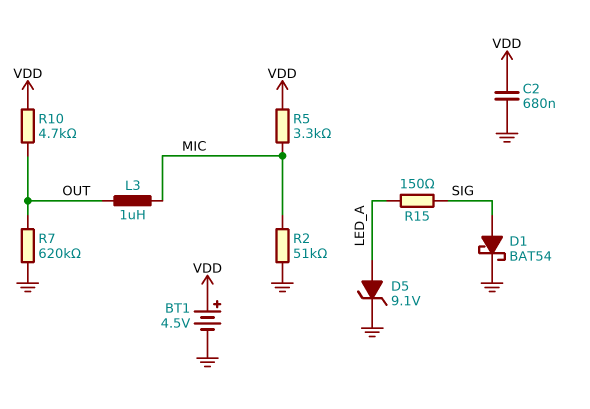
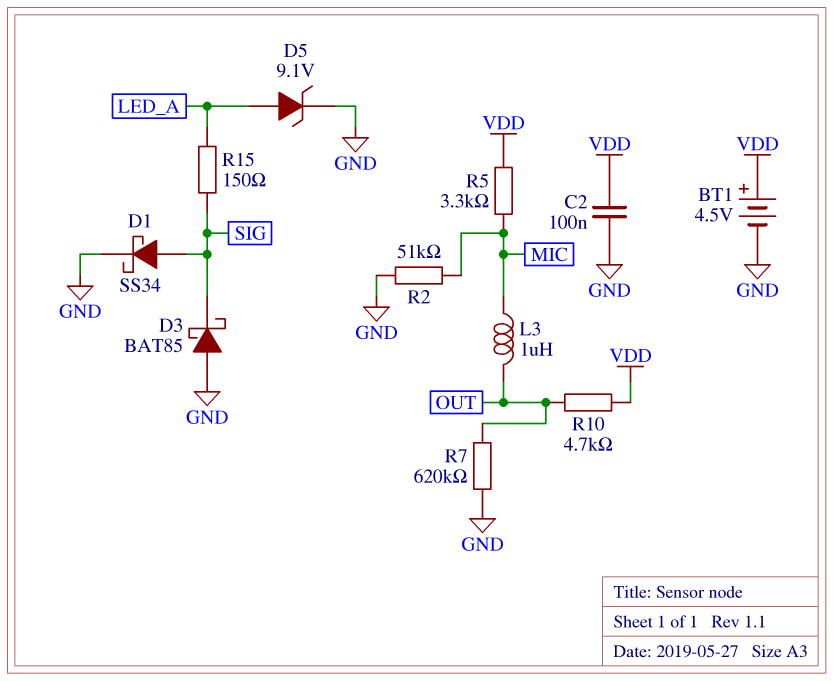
C2: 680nF (GND, VDD) -> 100nF (GND, VDD)
D1: schottky BAT54 (A SIG, K GND) -> schottky SS34 (A SIG, K GND)
D3: none -> schottky BAT85 (A GND, K SIG)

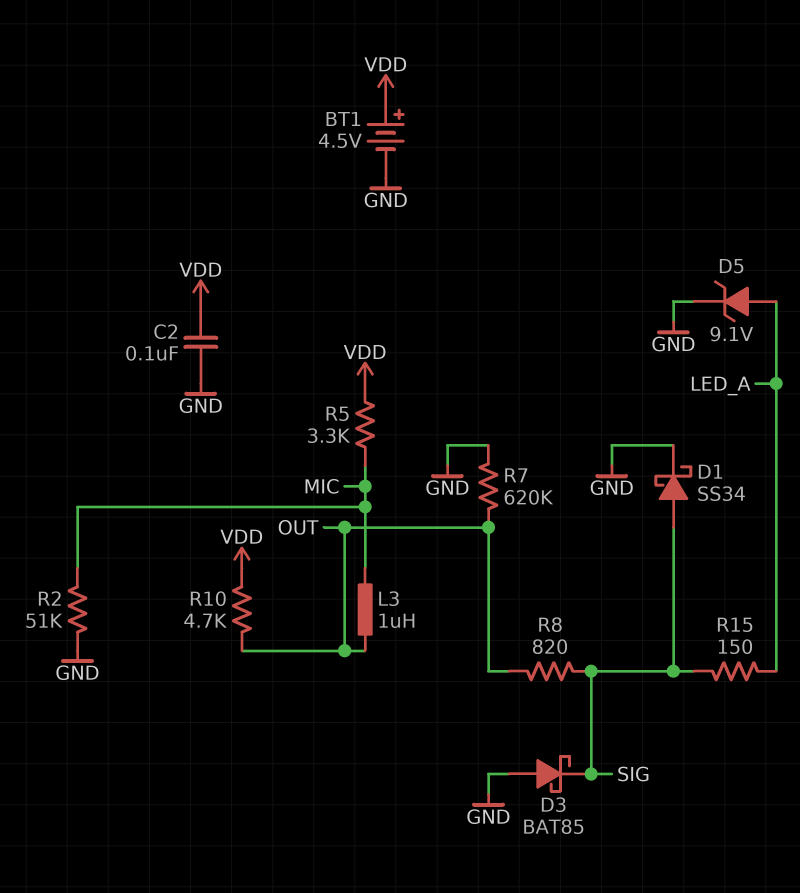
R8: none -> 820 (OUT, SIG)

